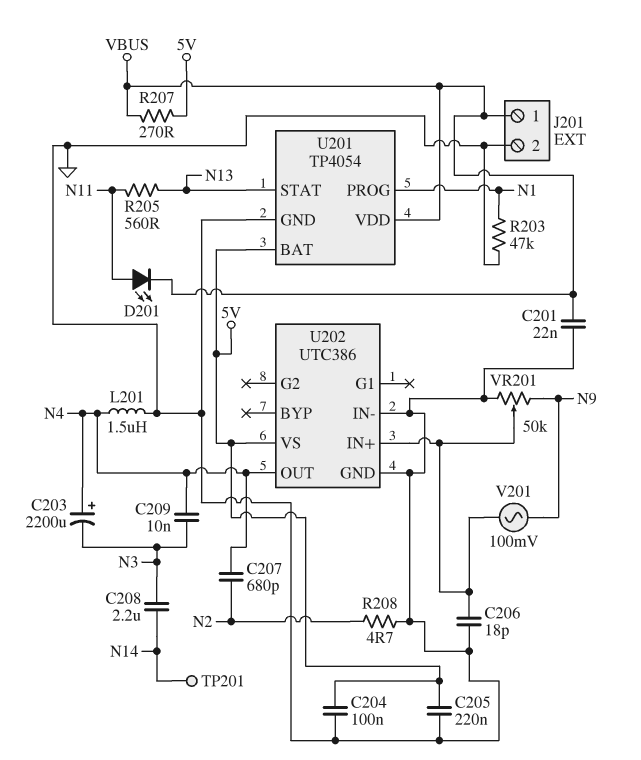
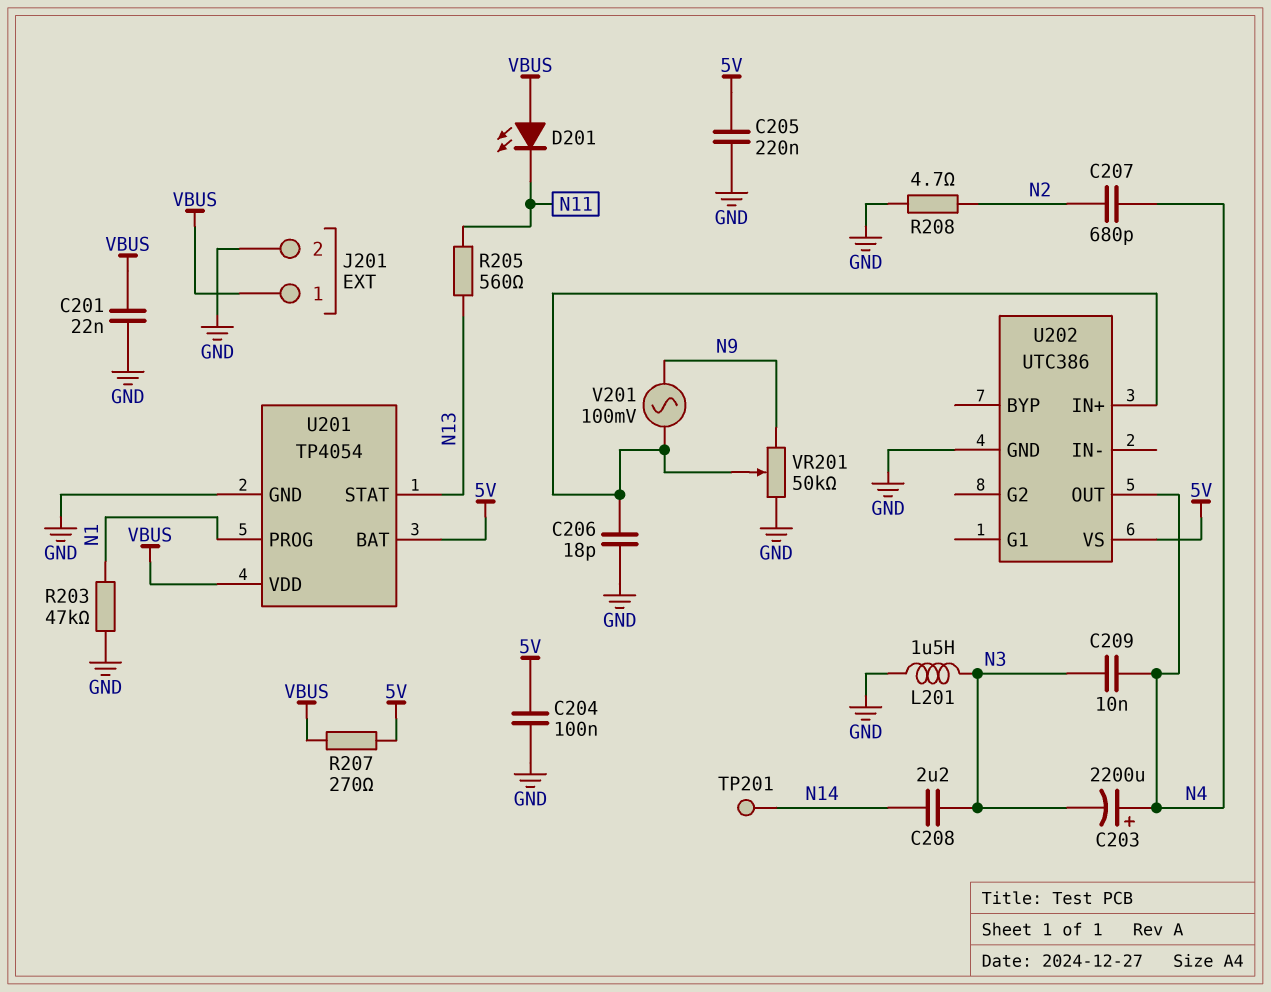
D201: LED (A N11, K VBUS) -> LED (A VBUS, K N11)
L201: 1.5uH (GND, N4) -> 1.5uH (GND, N3)
U202 pin IN-: GND -> none

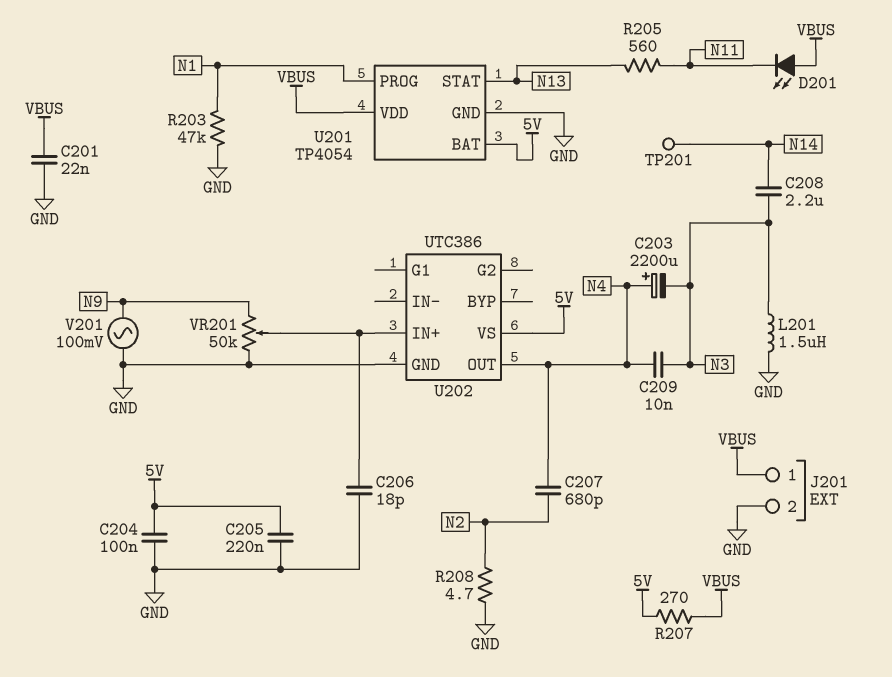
V201: AC 100mV (N9, U202/IN+) -> AC 100mV (GND, N9)

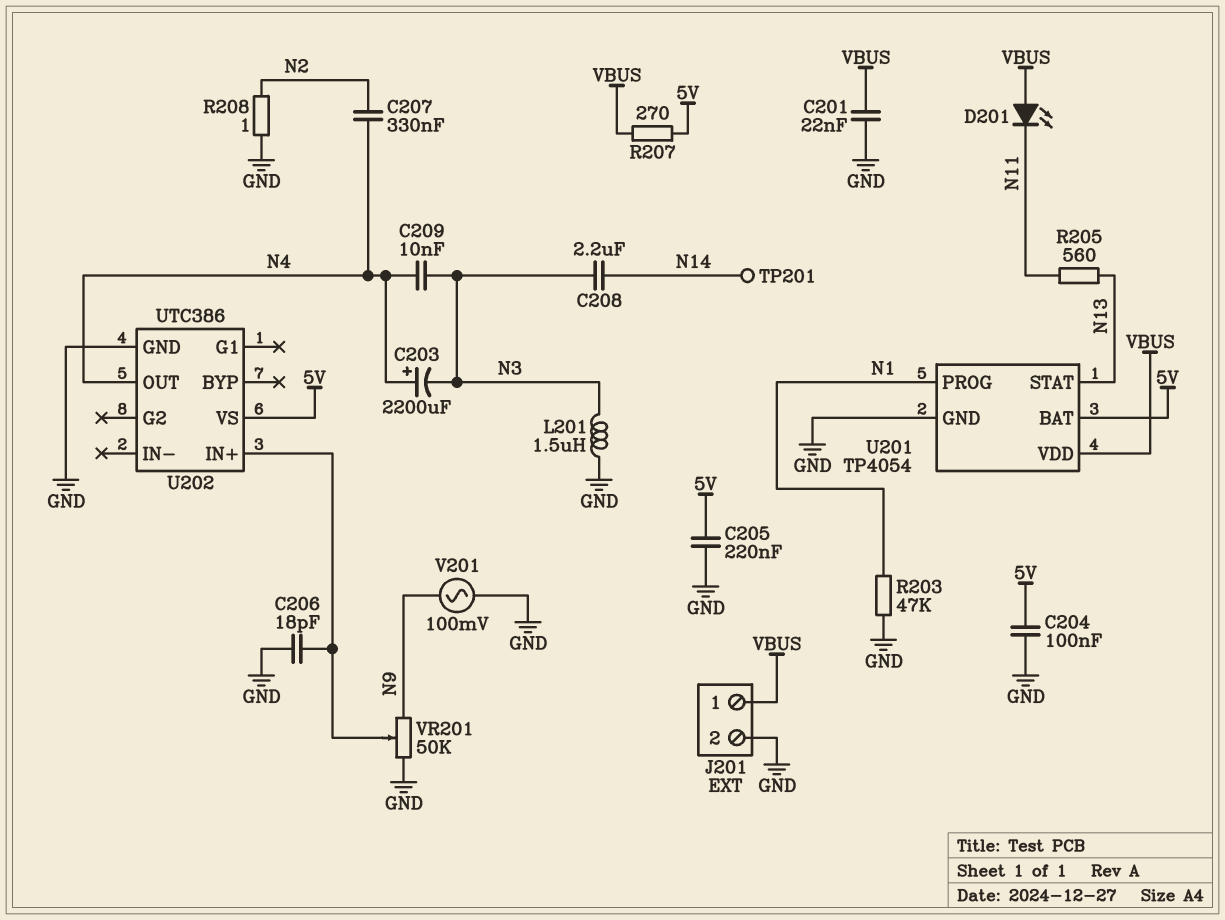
C207: 680pF (N2, N4) -> 330nF (N2, N4)
R208: 4.7 (GND, N2) -> 1 (GND, N2)

